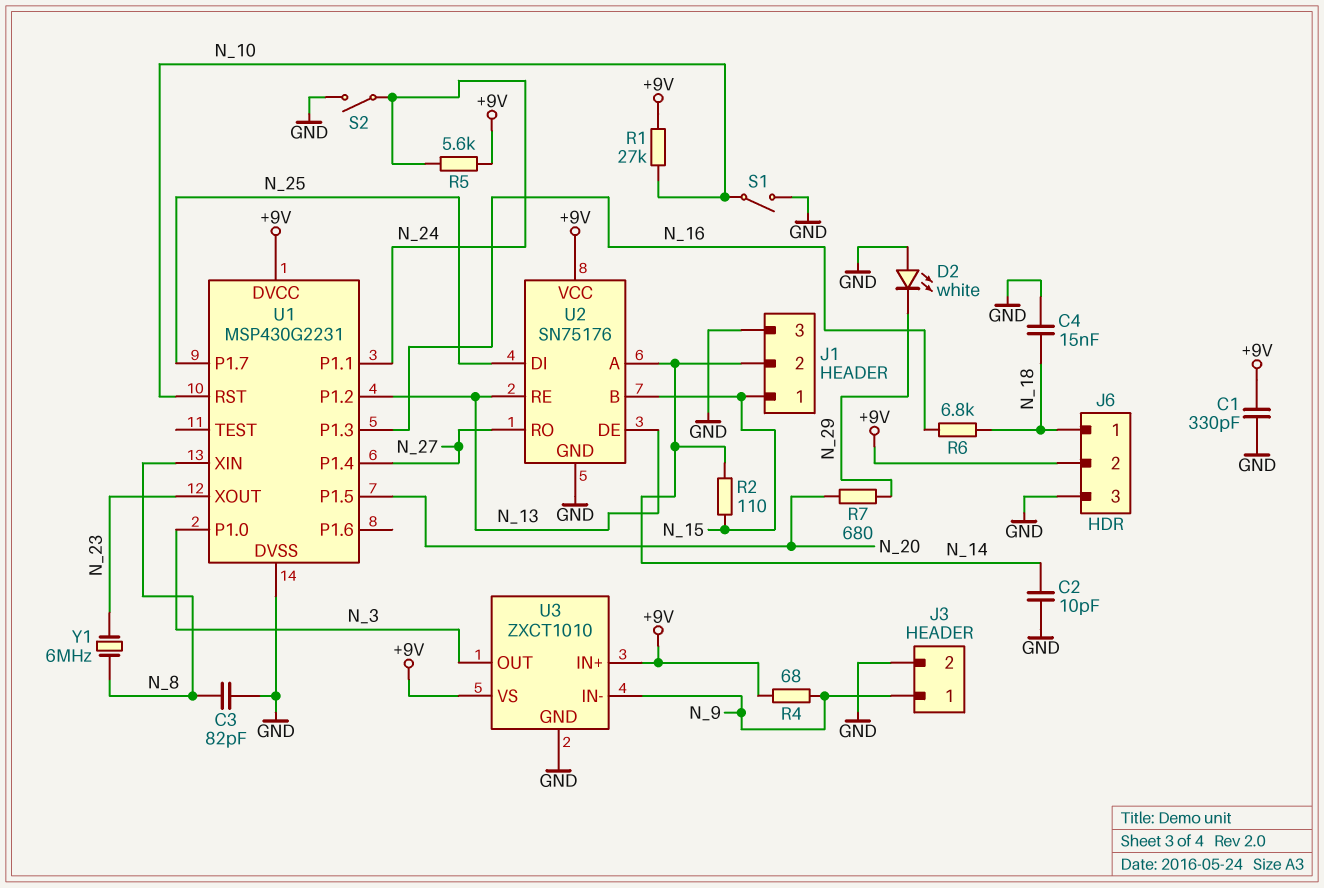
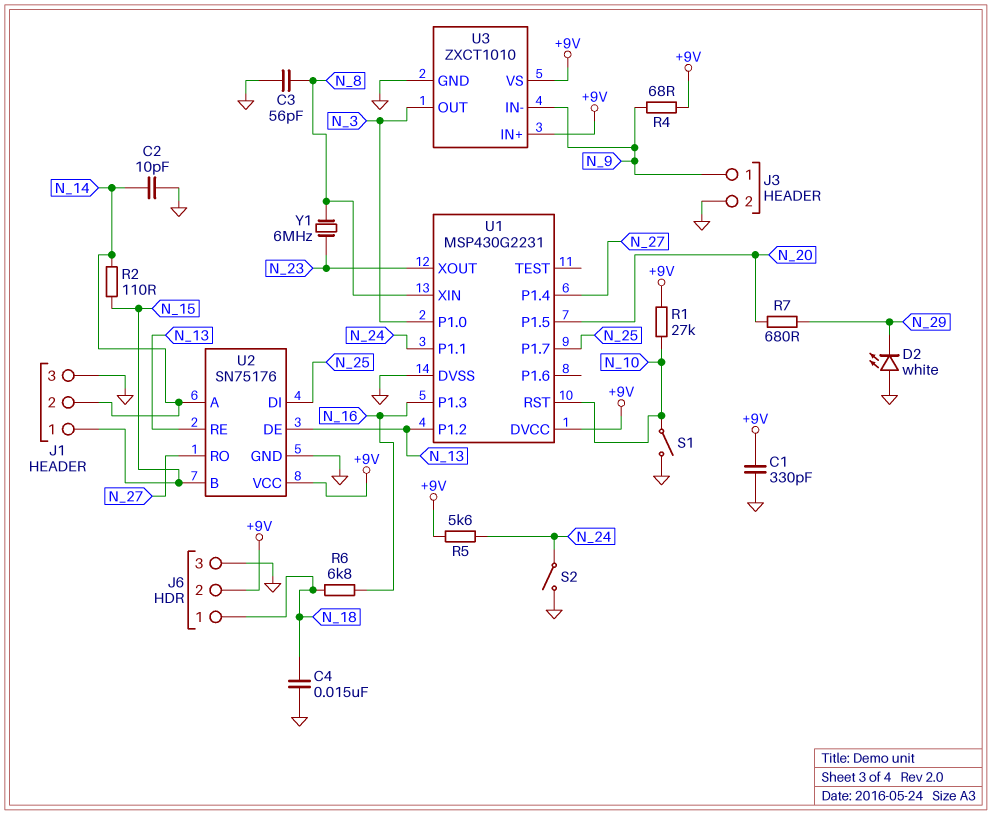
C3: 82pF (GND, N_8) -> 56pF (GND, N_8)

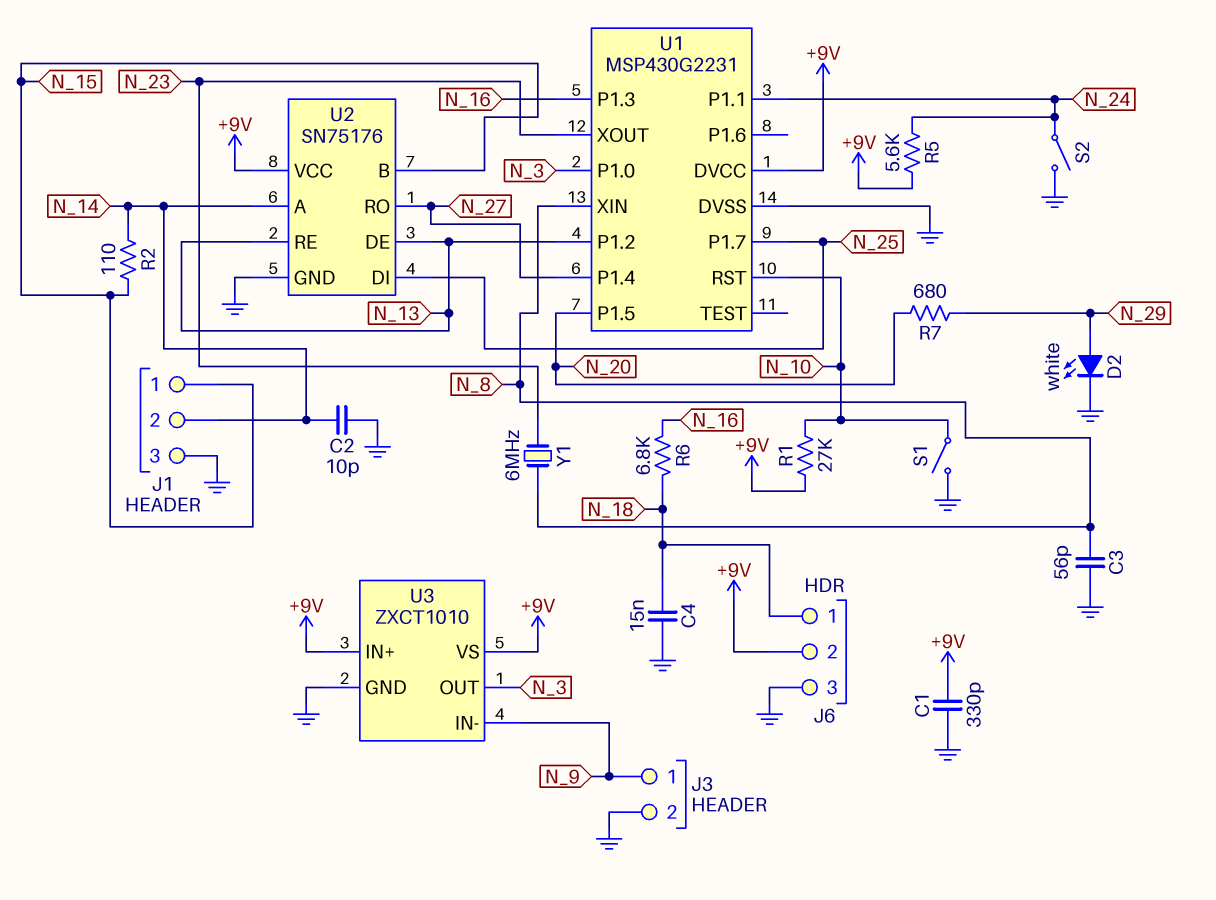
D2: LED white (A GND, K N_29) -> LED white (A N_29, K GND)
R4: 68 (+9V, N_9) -> none

